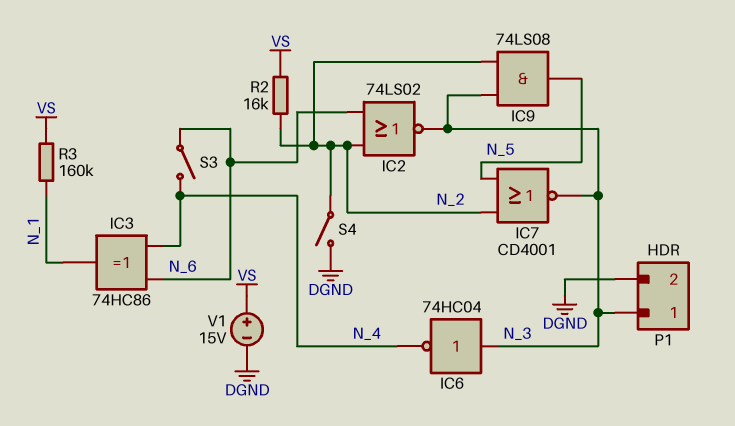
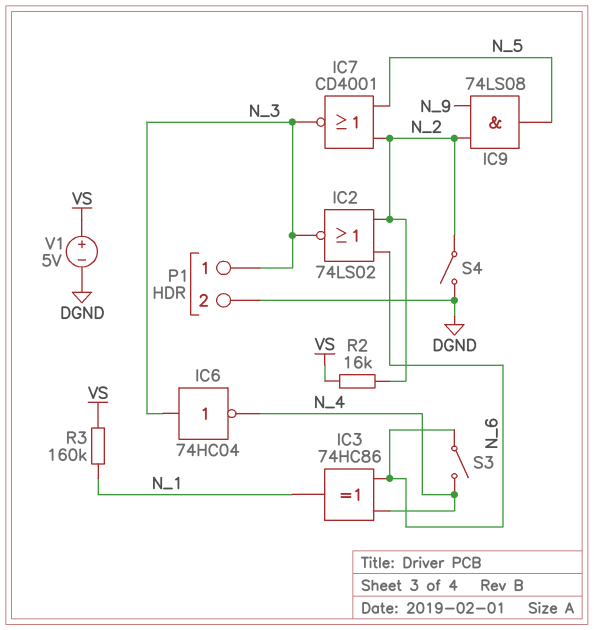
IC9: AND 74LS08 (in N_2, in N_3, out N_5) -> AND 74LS08 (in N_2, in N_9, out N_5)
V1: 15V (plus VS, minus DGND) -> 5V (plus VS, minus DGND)

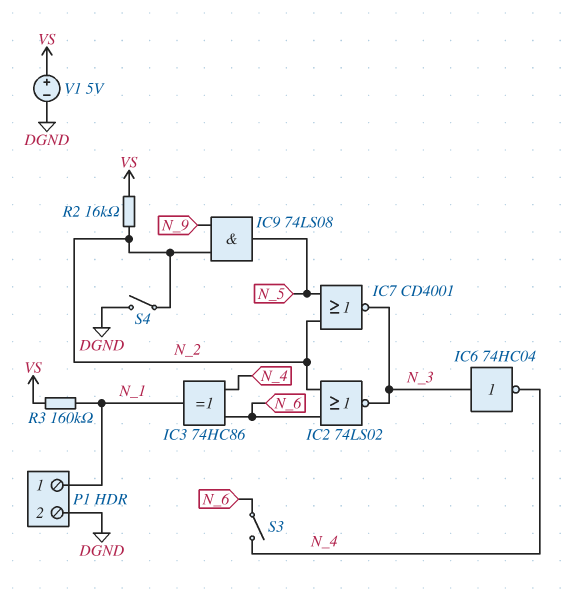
P1 pin 1: N_3 -> N_1

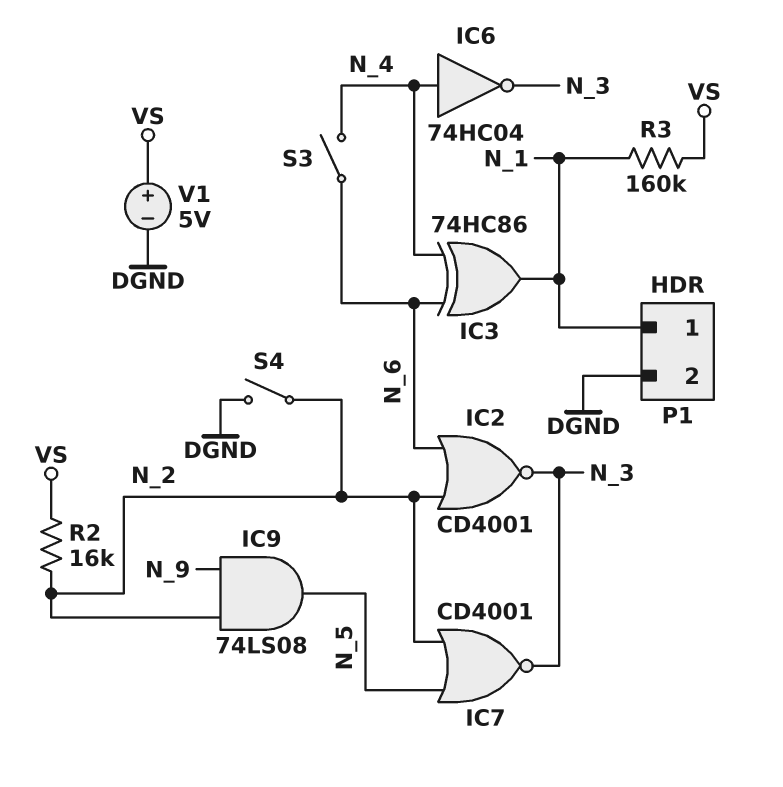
IC2: NOR 74LS02 (in N_2, in N_6, out N_3) -> NOR CD4001 (in N_2, in N_6, out N_3)
IC6: NOT 74HC04 (in N_3, out N_4) -> NOT 74HC04 (in N_4, out N_3)

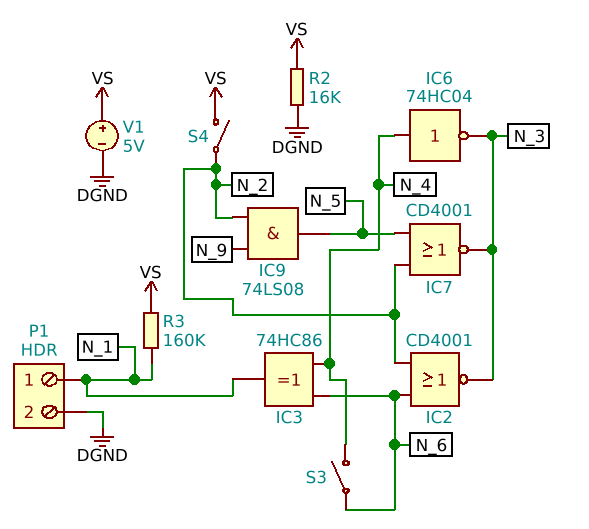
R2: 16k (N_2, VS) -> 16k (DGND, VS)
S4: switch (DGND, N_2) -> switch (N_2, VS)

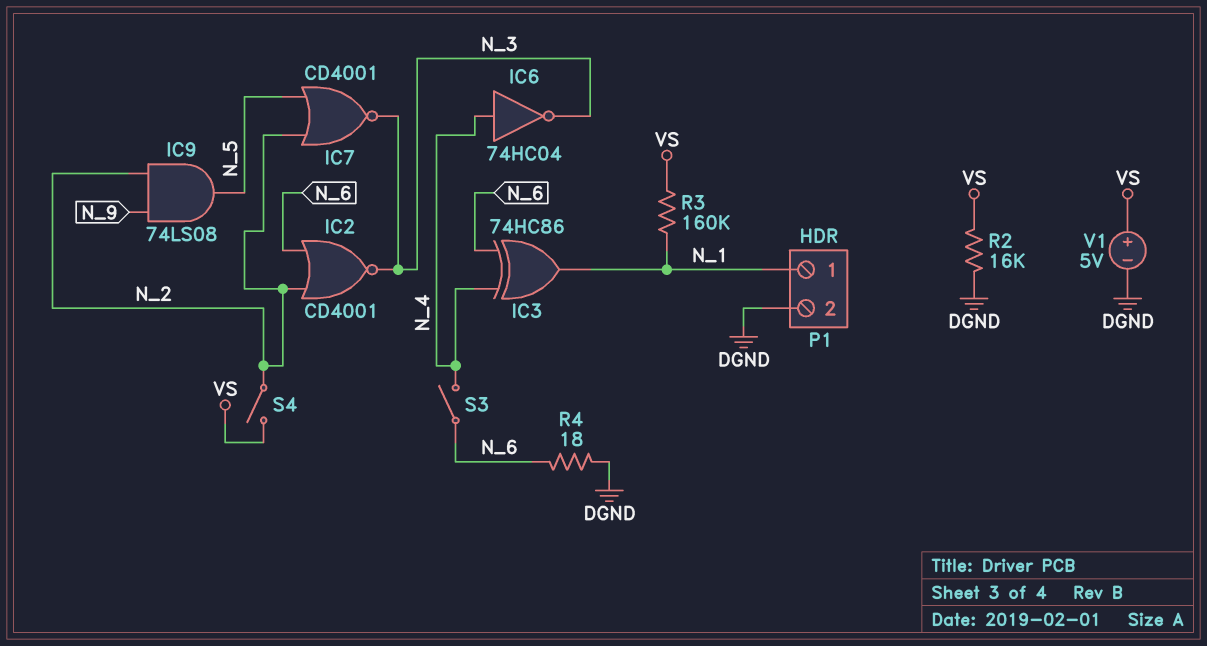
R4: none -> 18 (DGND, N_6)

